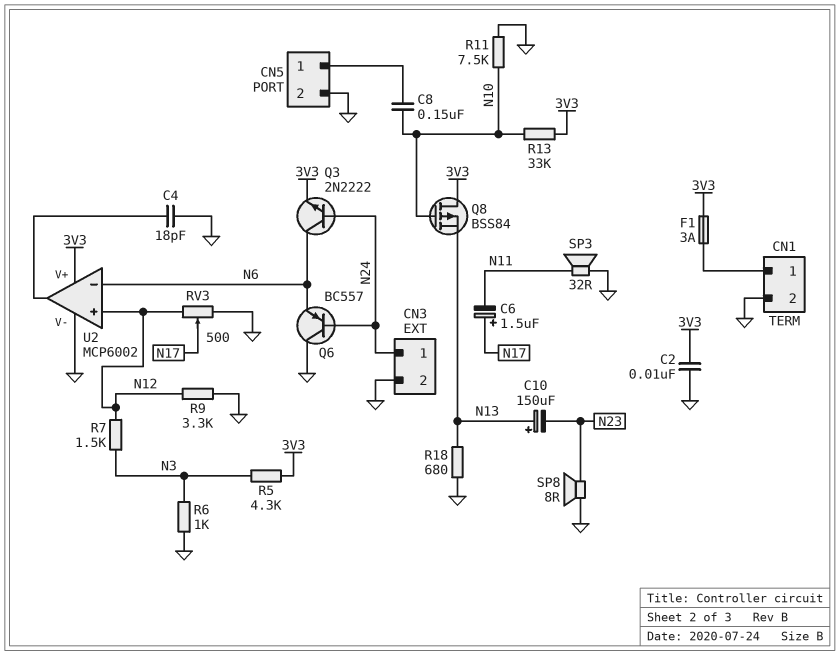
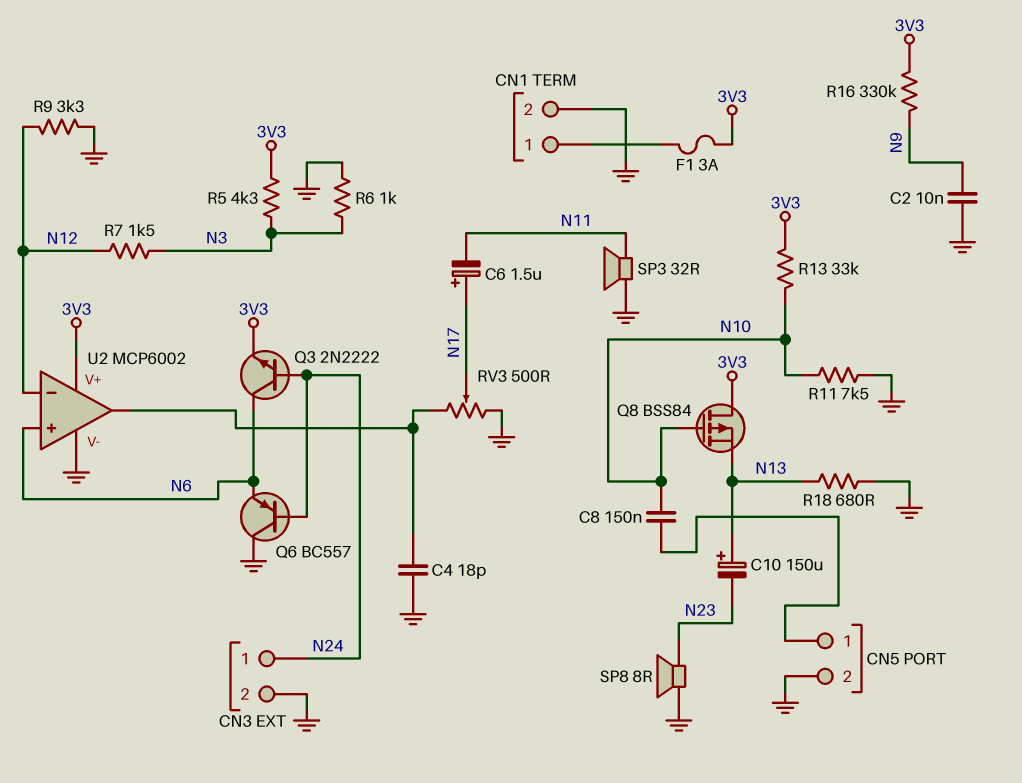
C2: 10nF (3V3, GND) -> 10nF (GND, N9)
R16: none -> 330k (3V3, N9)
RV3: 500 (GND, N12, wiper N17) -> 500 (GND, U2/out, wiper N17)
U2 pin in+: N12 -> N6
U2 pin in-: N6 -> N12

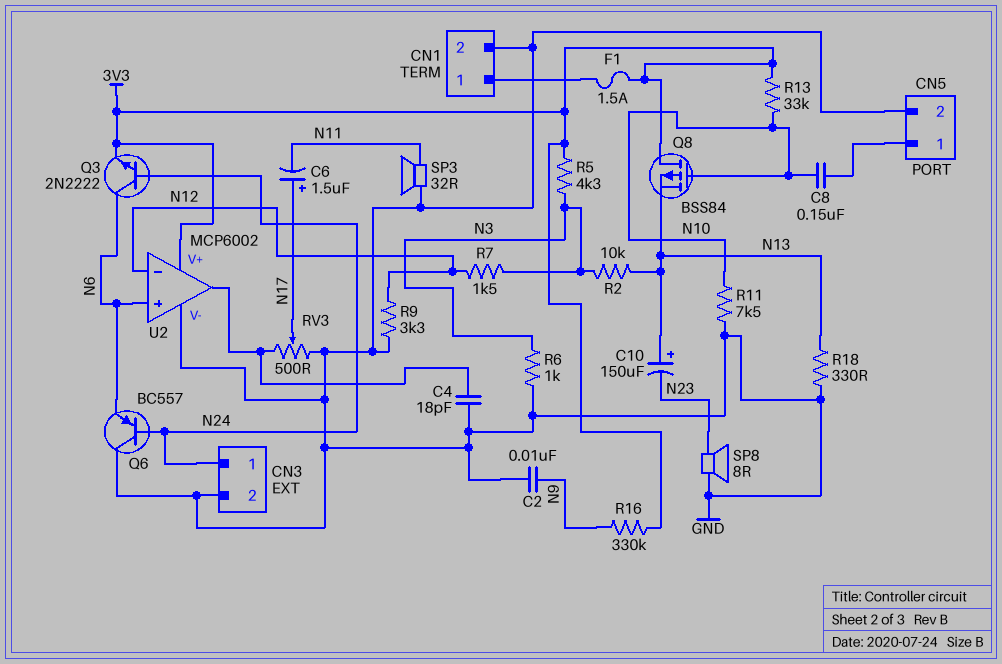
F1: 3A (3V3, CN1/1) -> 1.5A (3V3, CN1/1)
R2: none -> 10k (N3, N13)
R18: 680 (GND, N13) -> 330 (GND, N13)

